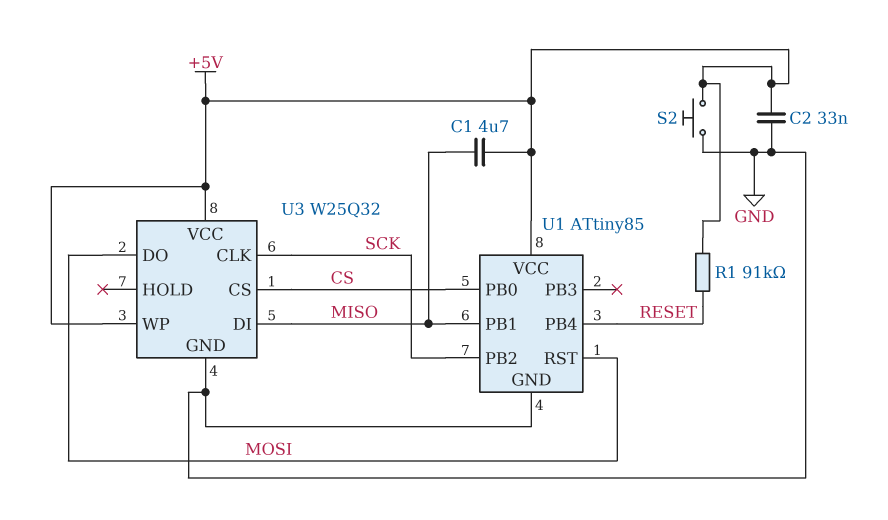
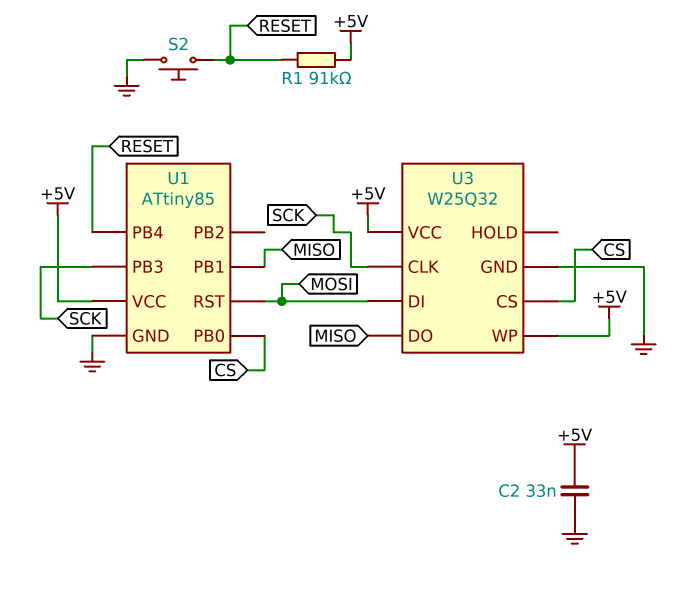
C1: 4.7uF (+5V, MISO) -> none
S2: button (+5V, GND) -> button (GND, RESET)
U1 pin PB2: SCK -> none
U1 pin PB3: none -> SCK
U3 pin DI: MISO -> MOSI
U3 pin DO: MOSI -> MISO

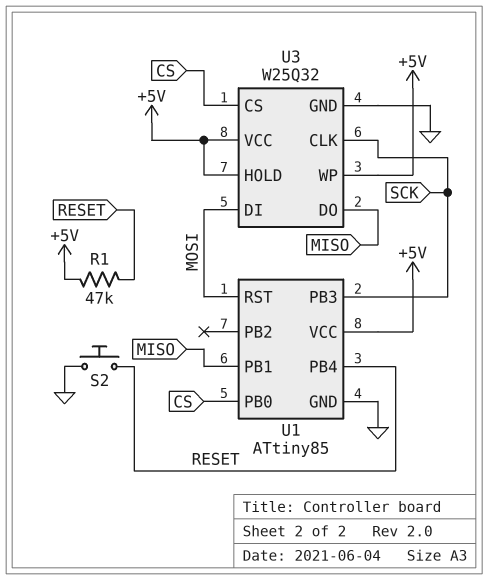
C2: 33nF (+5V, GND) -> none
R1: 91k (+5V, RESET) -> 47k (+5V, RESET)
U3 pin HOLD: none -> +5V

